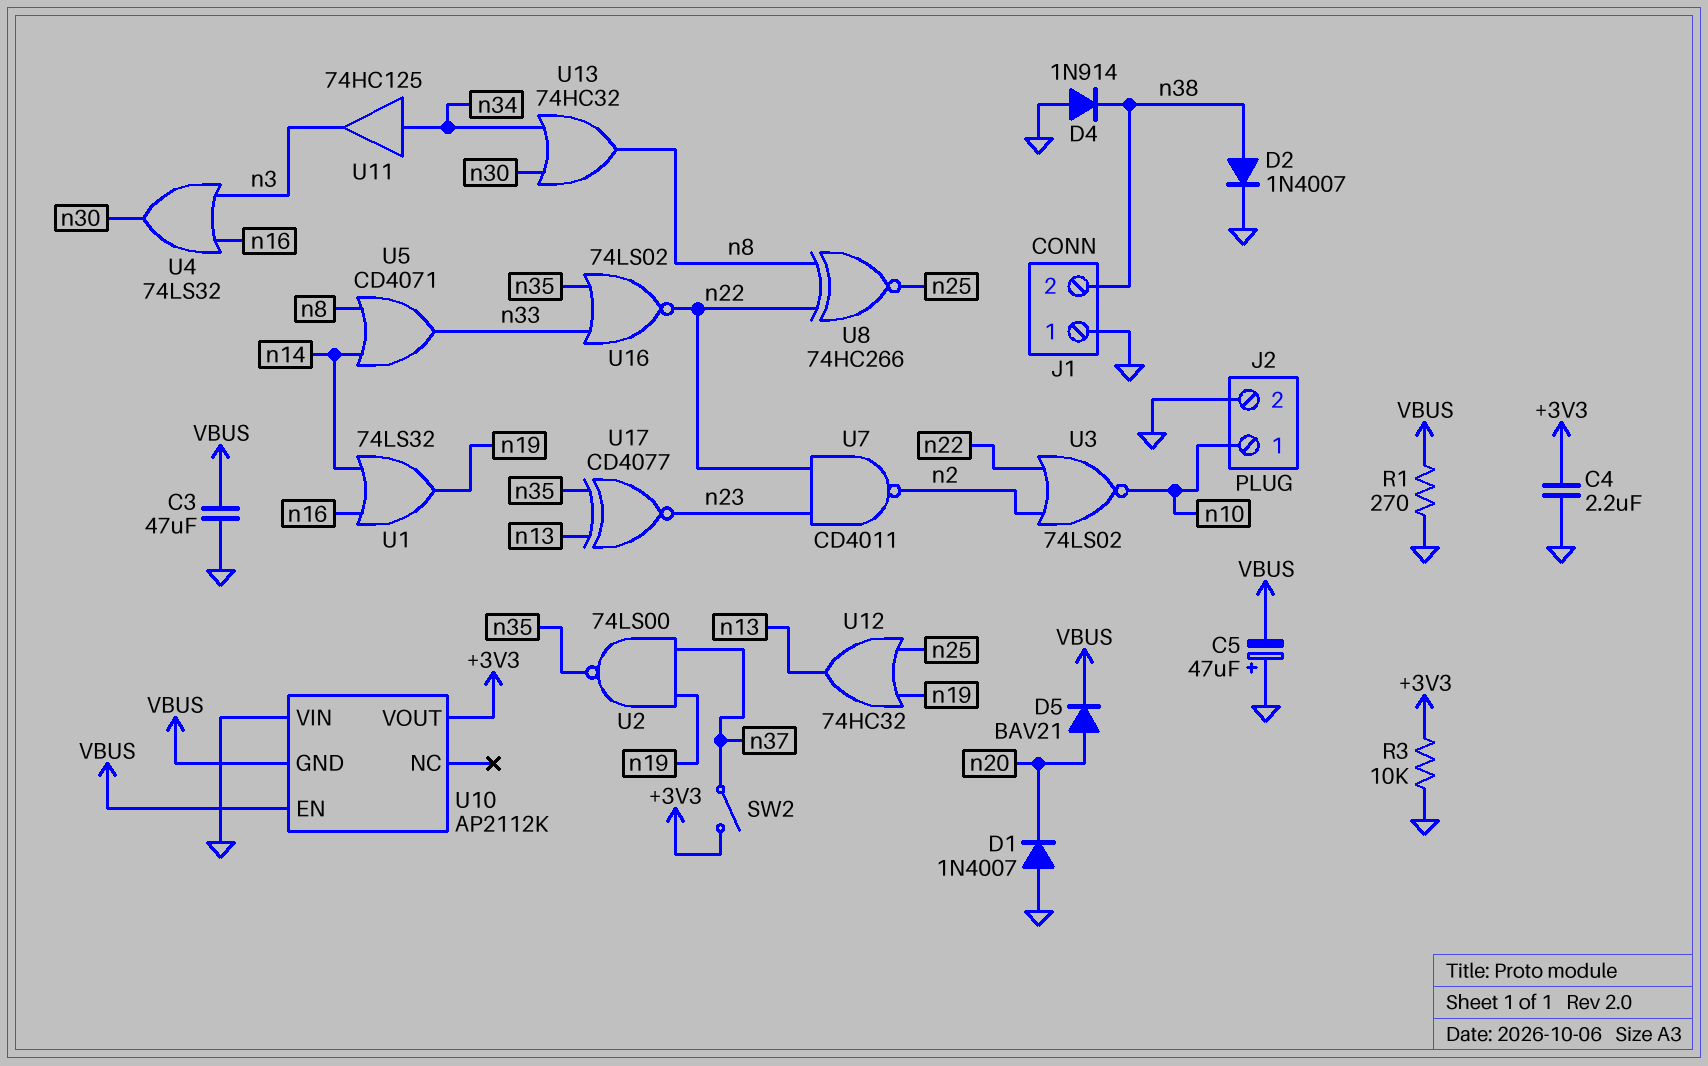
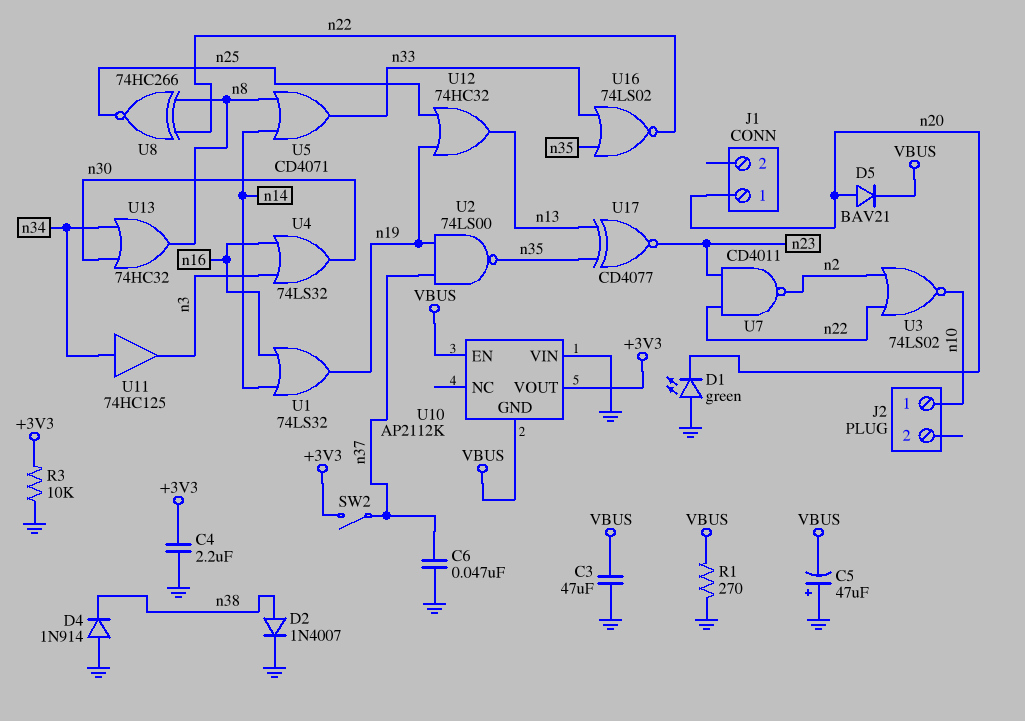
C6: none -> 47nF (GND, n37)
D1: diode 1N4007 (A GND, K n20) -> LED green (A GND, K n20)
J1 pin 1: GND -> n20
J1 pin 2: n38 -> none
J2 pin 2: GND -> none

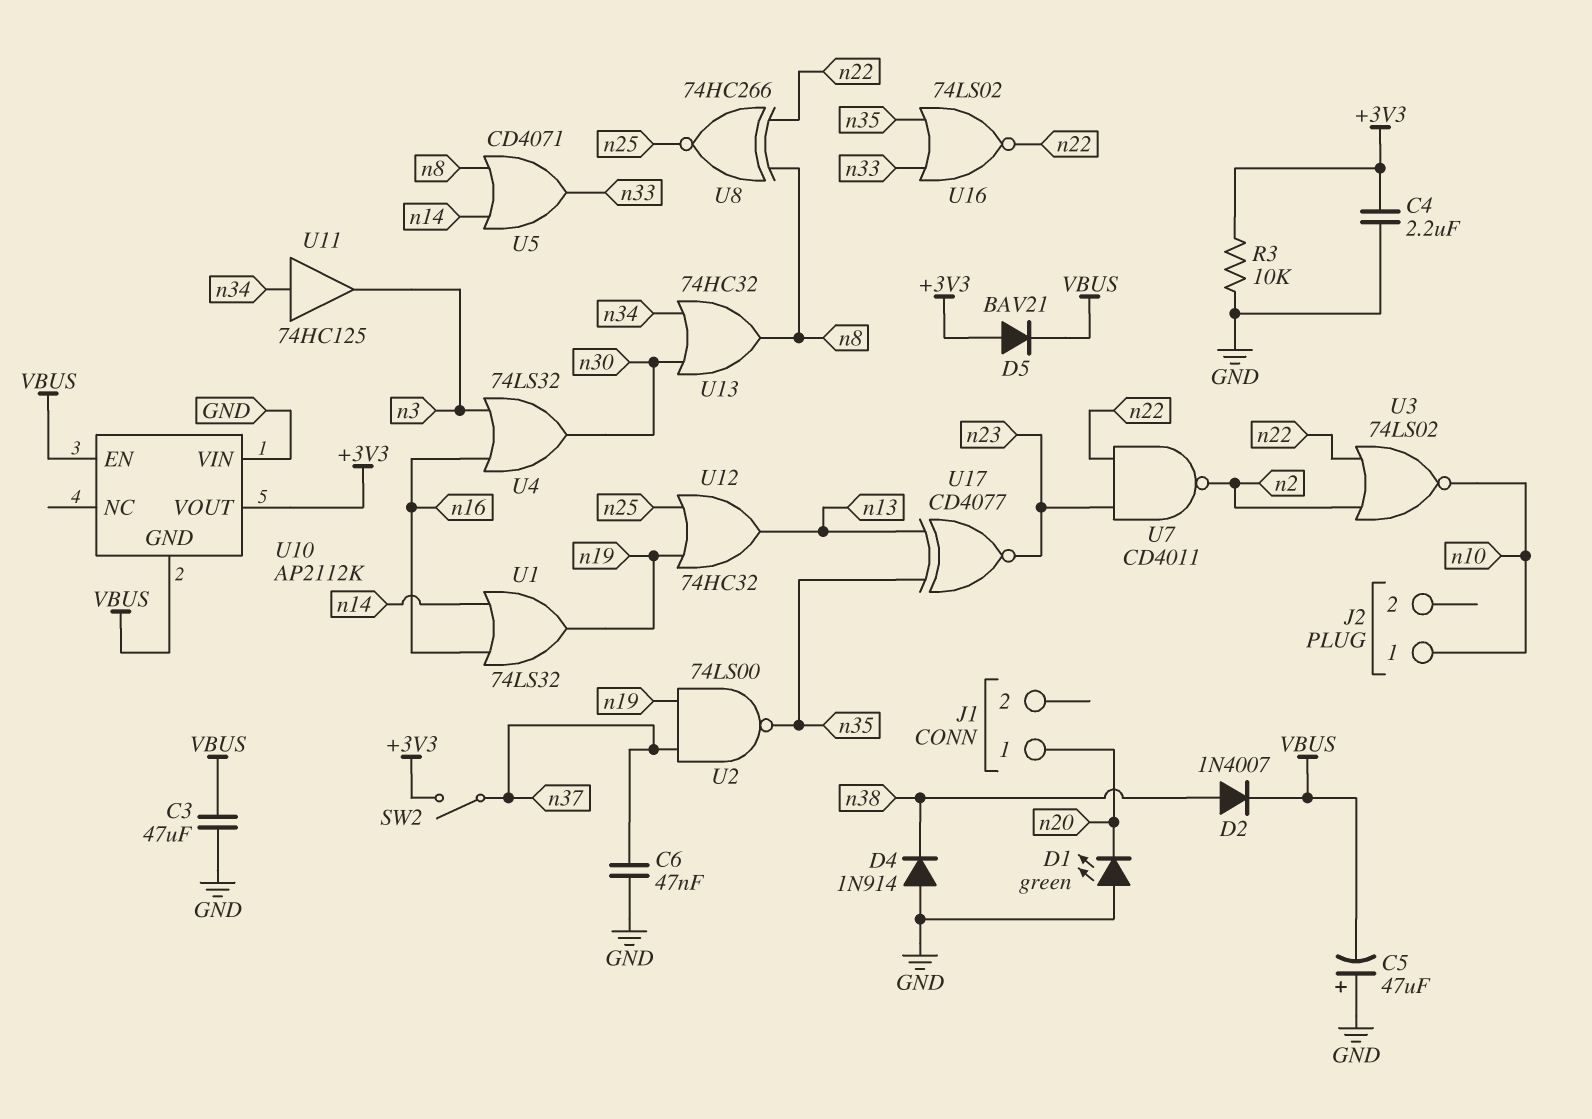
D2: diode 1N4007 (A n38, K GND) -> diode 1N4007 (A n38, K VBUS)
D5: diode BAV21 (A n20, K VBUS) -> diode BAV21 (A +3V3, K VBUS)
R1: 270 (GND, VBUS) -> none

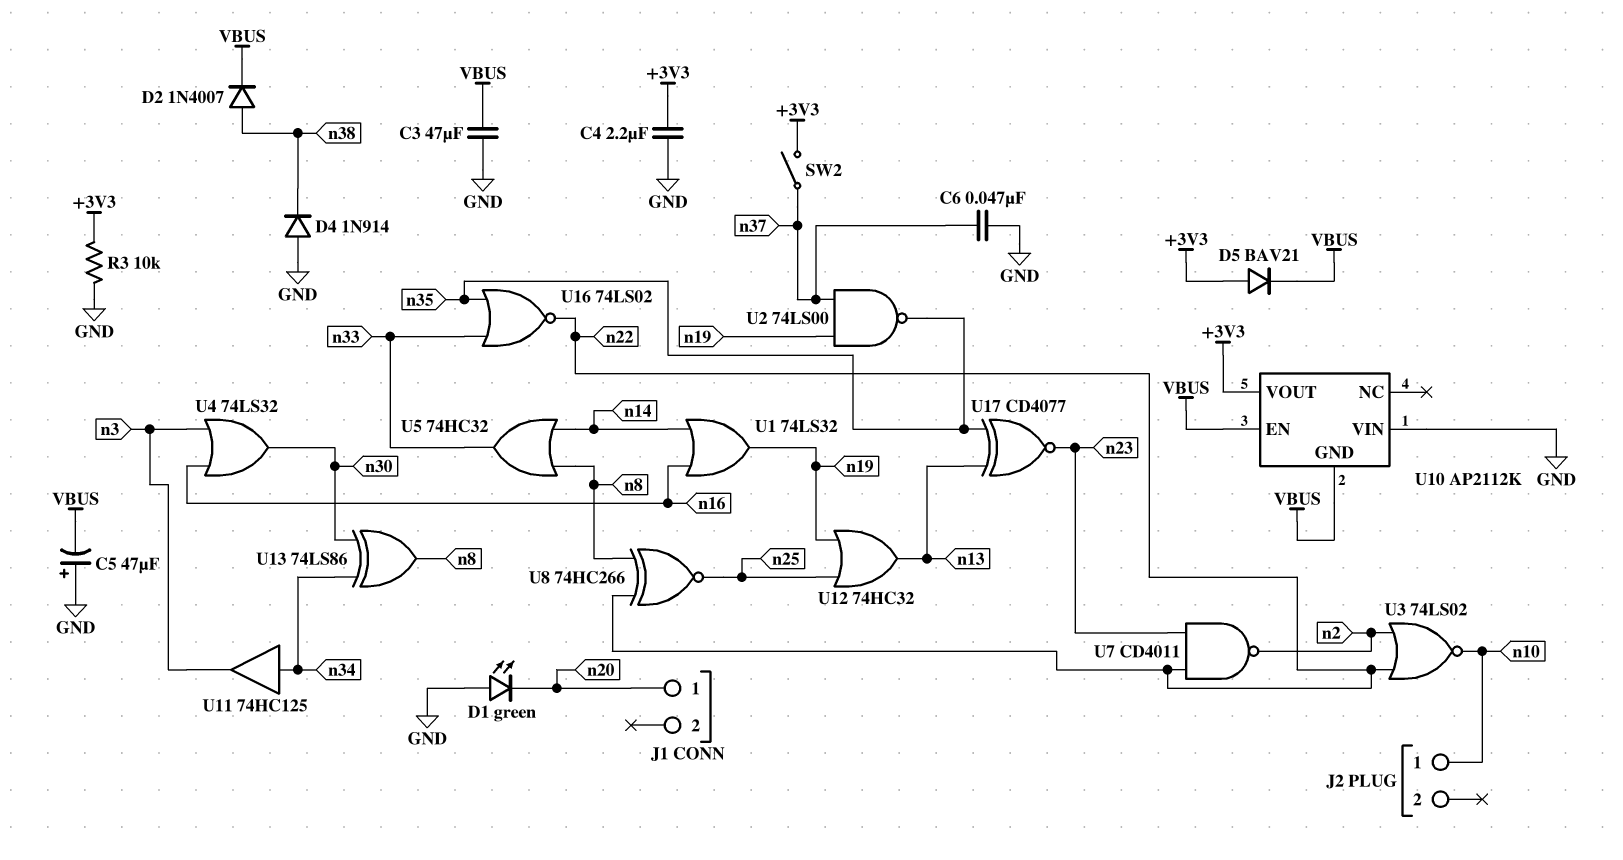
U5: OR CD4071 (in n8, in n14, out n33) -> OR 74HC32 (in n8, in n14, out n33)
U13: OR 74HC32 (in n30, in n34, out n8) -> XOR 74LS86 (in n30, in n34, out n8)

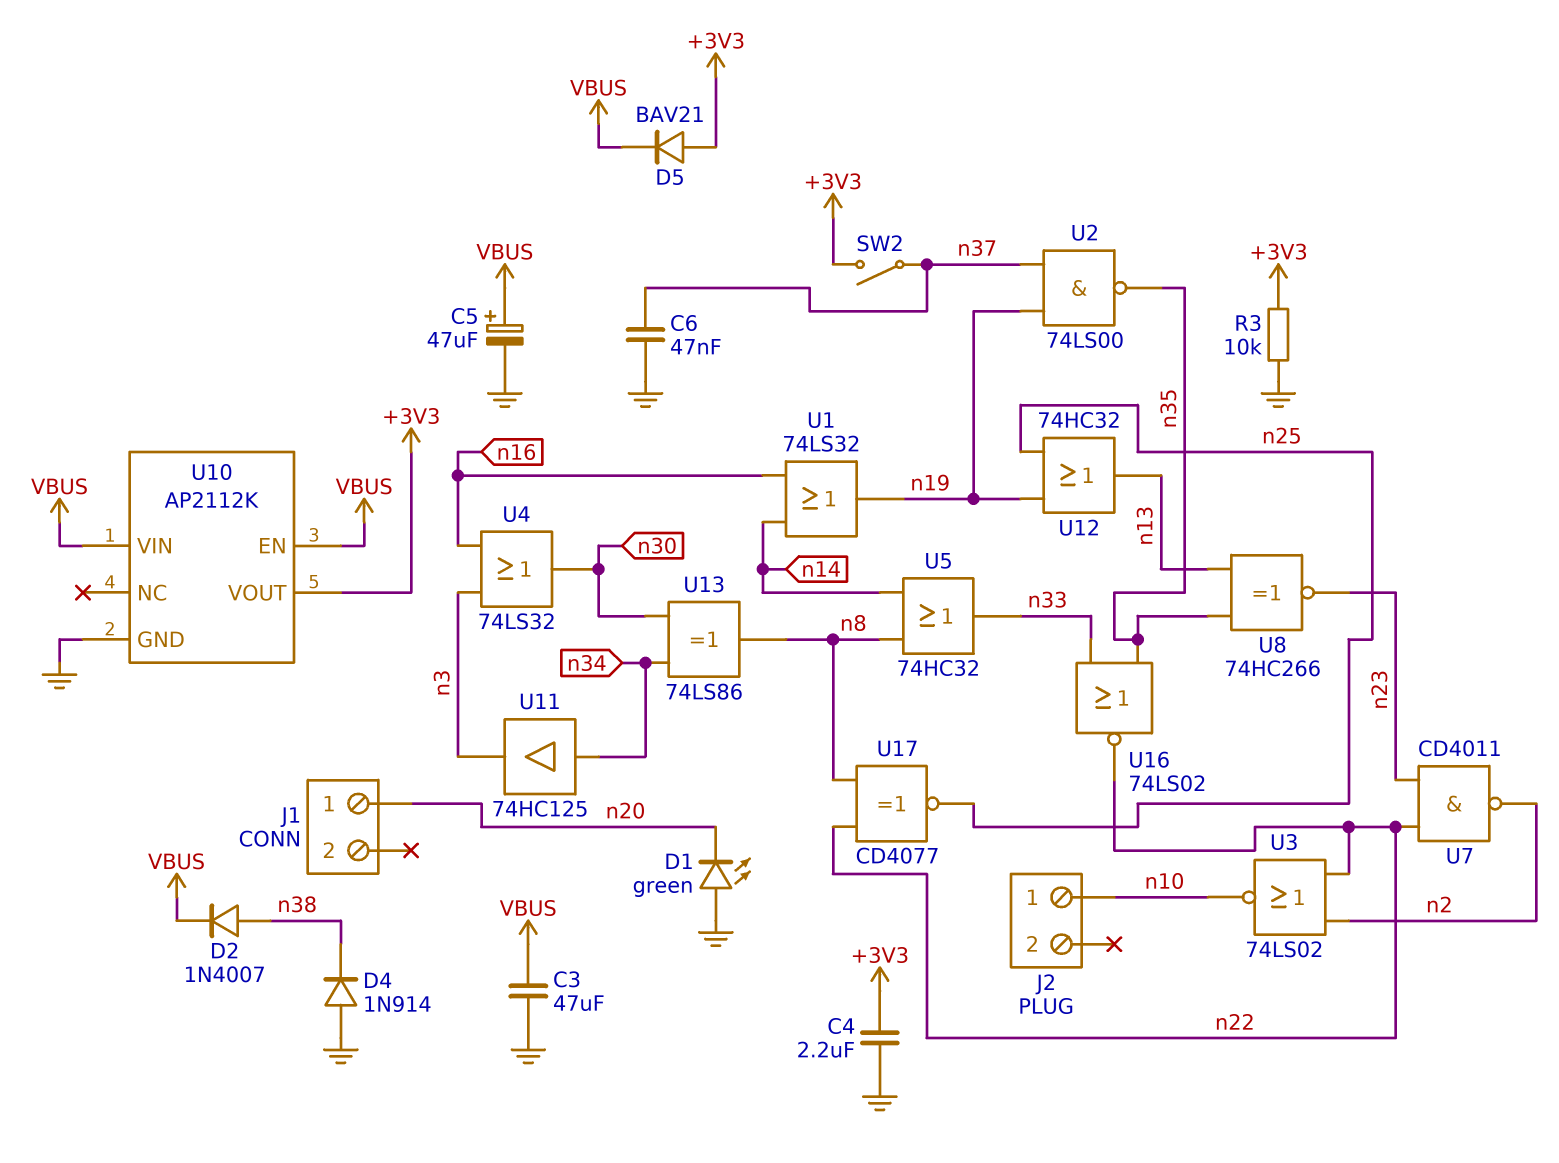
C5: 47uF (plus GND, minus VBUS) -> 47uF (plus VBUS, minus GND)
U8: XNOR 74HC266 (in n8, in n22, out n25) -> XNOR 74HC266 (in n13, in n35, out n23)
U10 pin GND: VBUS -> GND
U10 pin VIN: GND -> VBUS
U17: XNOR CD4077 (in n13, in n35, out n23) -> XNOR CD4077 (in n8, in n22, out n25)

